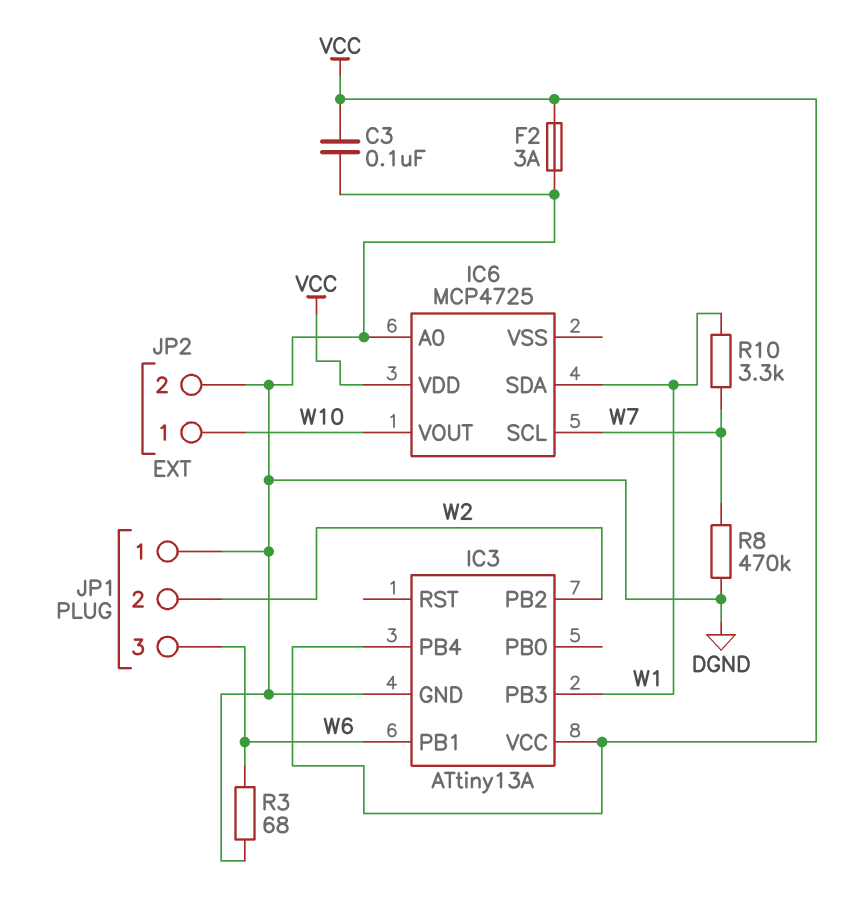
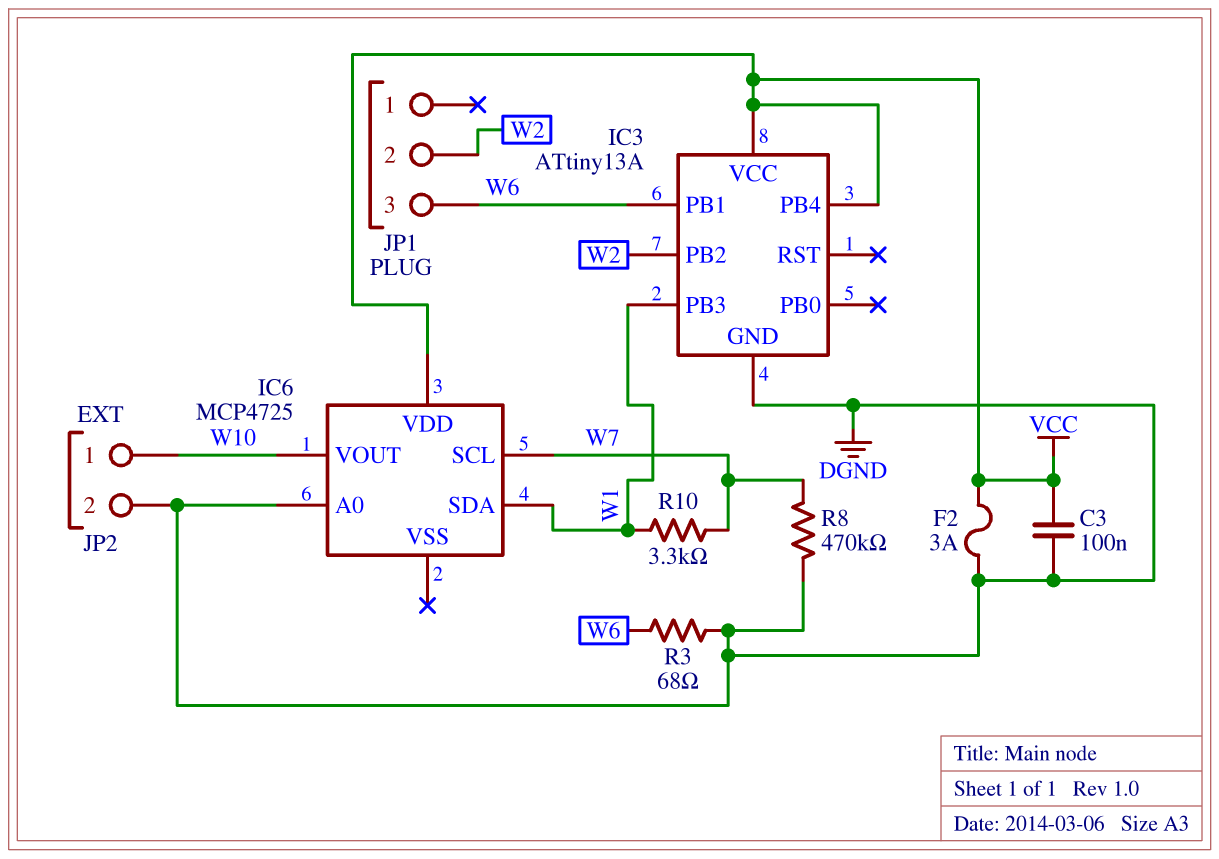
JP1 pin 1: DGND -> none

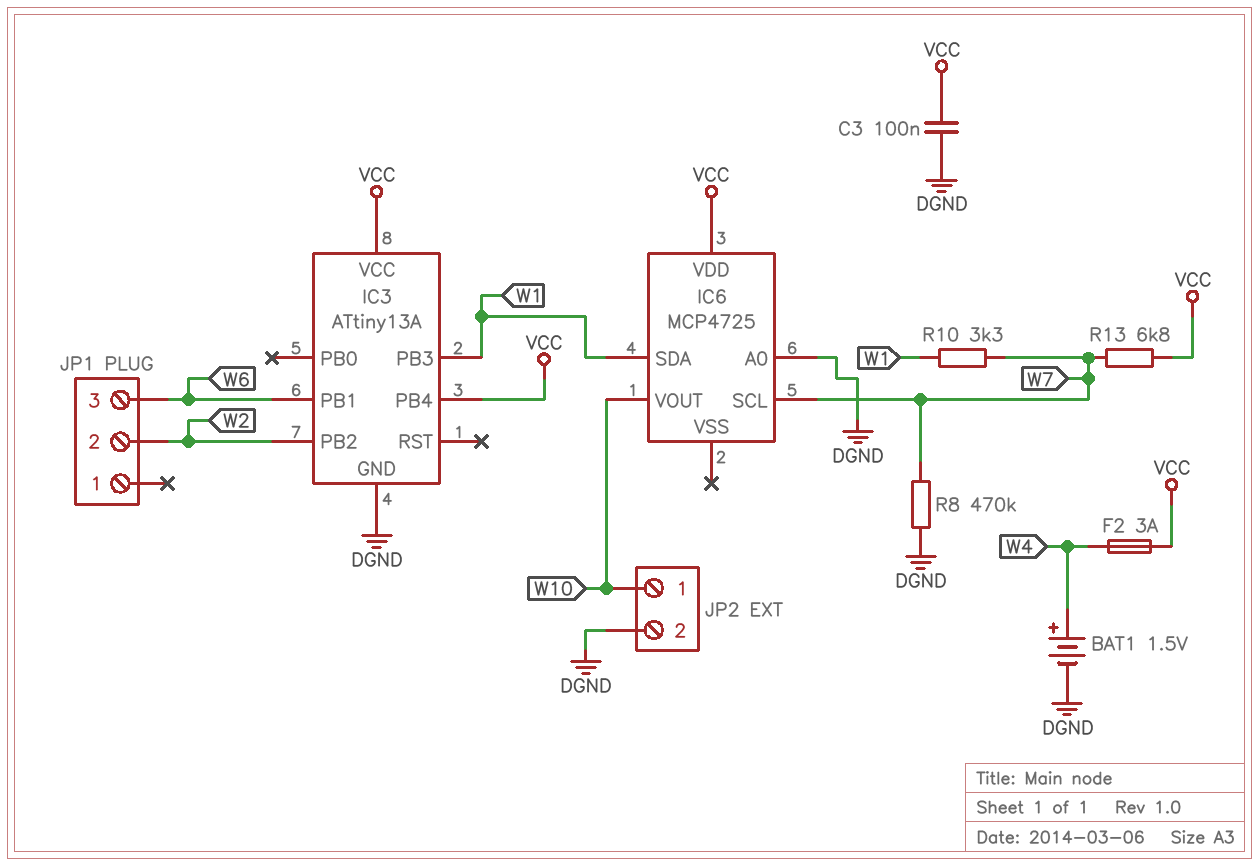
BAT1: none -> 1.5V (plus W4, minus DGND)
F2: 3A (DGND, VCC) -> 3A (VCC, W4)
R3: 68 (DGND, W6) -> none
R13: none -> 6.8k (VCC, W7)

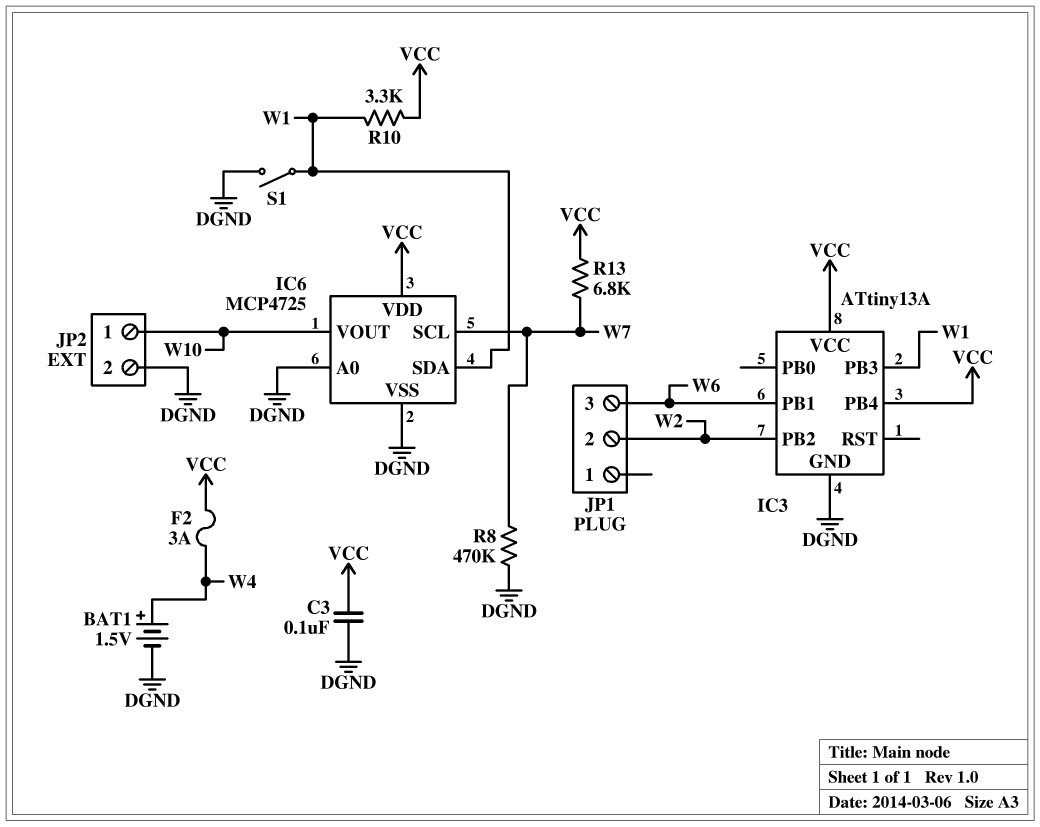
IC6 pin VSS: none -> DGND
R10: 3.3k (W1, W7) -> 3.3k (VCC, W1)
S1: none -> switch (DGND, W1)

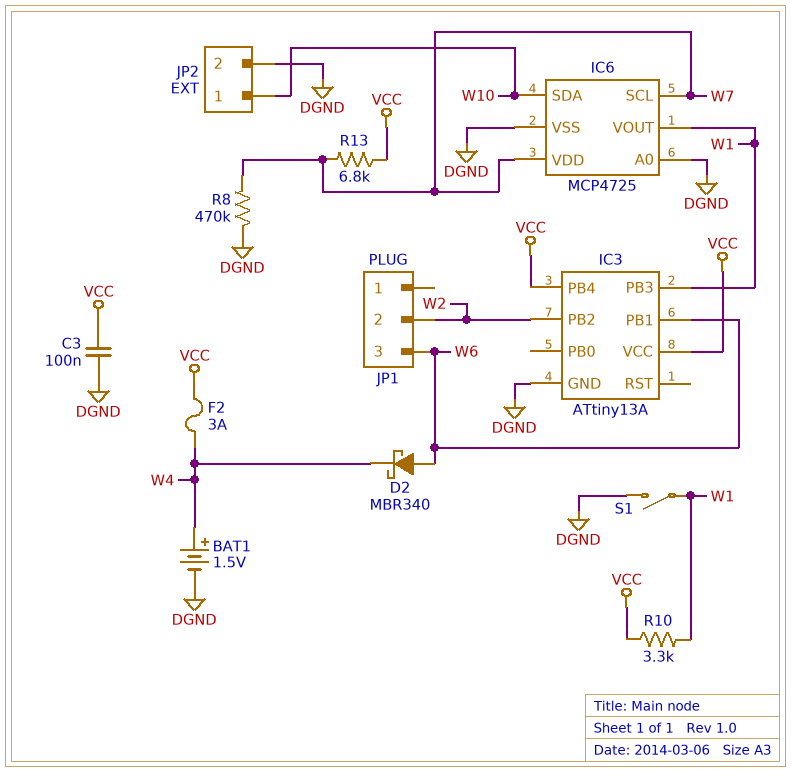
D2: none -> schottky MBR340 (A W6, K W4)
IC6 pin SDA: W1 -> W10
IC6 pin VDD: VCC -> W7
IC6 pin VOUT: W10 -> W1

